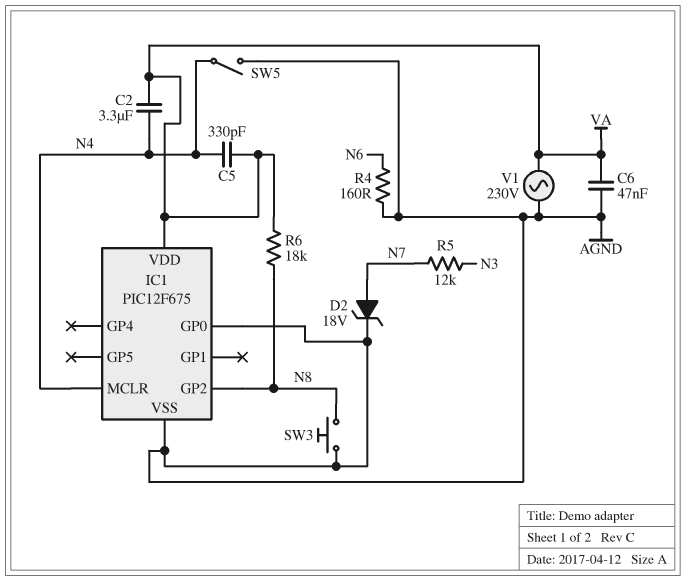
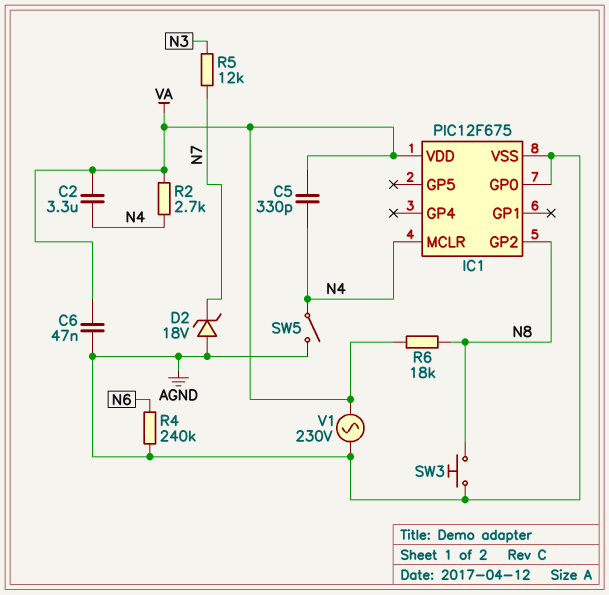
D2: zener 18V (A N7, K AGND) -> zener 18V (A AGND, K N7)
R2: none -> 2.7k (N4, VA)
R4: 160 (AGND, N6) -> 240k (AGND, N6)

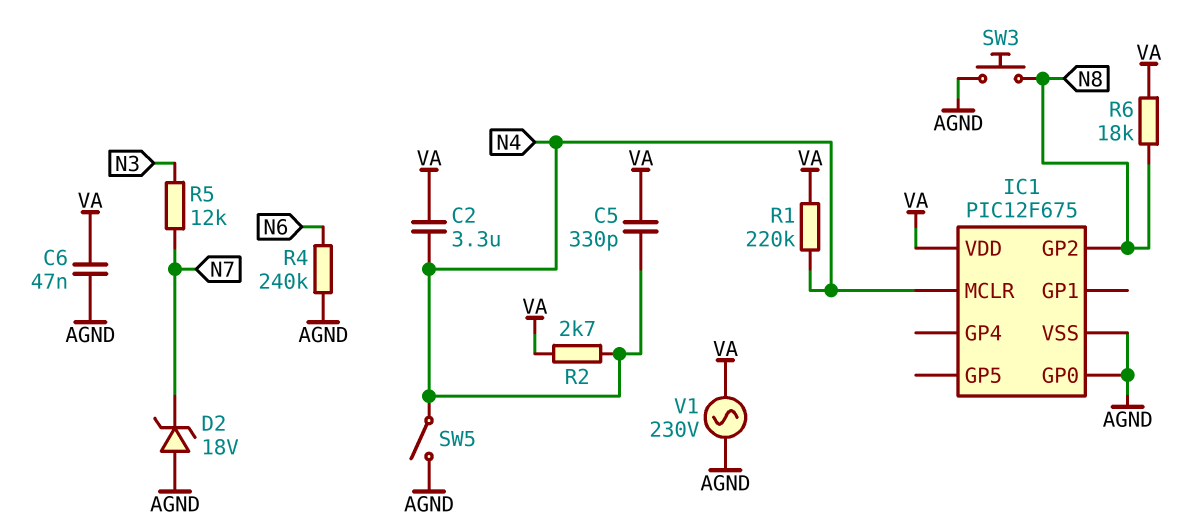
R1: none -> 220k (N4, VA)

